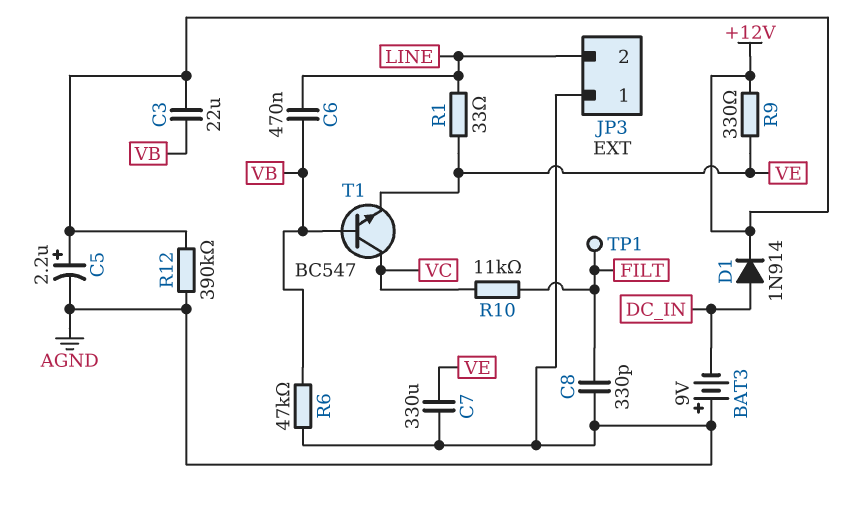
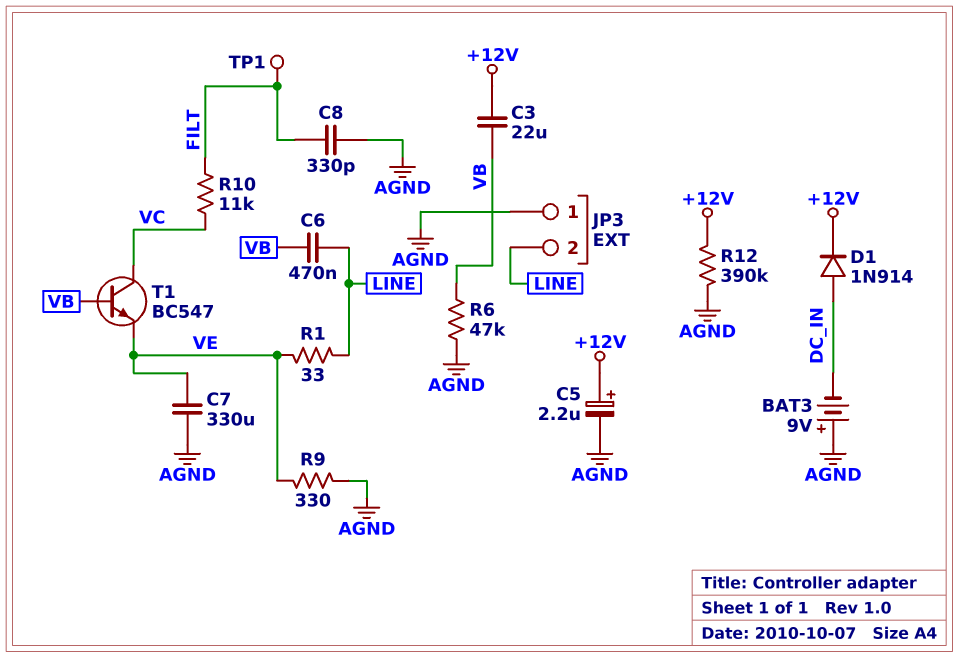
R9: 330 (+12V, VE) -> 330 (AGND, VE)

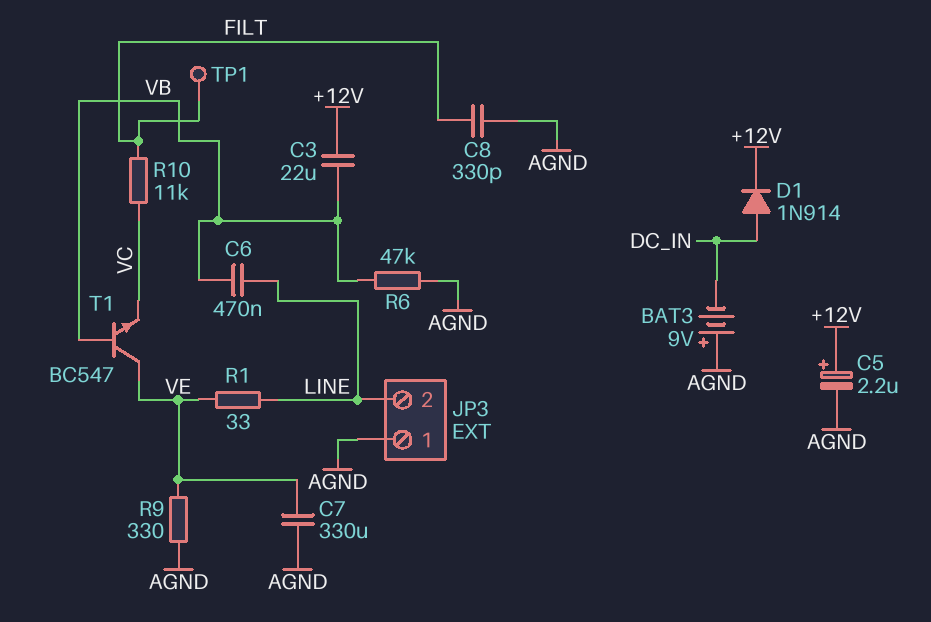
R12: 390k (+12V, AGND) -> none
T1: NPN BC547 (B VB, C VC, E VE) -> NPN BC547 (B VB, C VE, E VC)

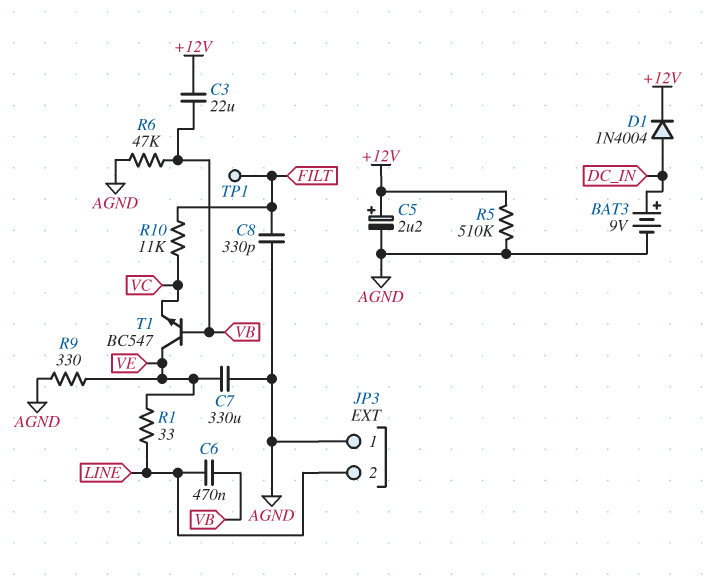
BAT3: 9V (plus AGND, minus DC_IN) -> 9V (plus DC_IN, minus AGND)
D1: diode 1N914 (A DC_IN, K +12V) -> diode 1N4004 (A DC_IN, K +12V)
R5: none -> 510k (+12V, AGND)

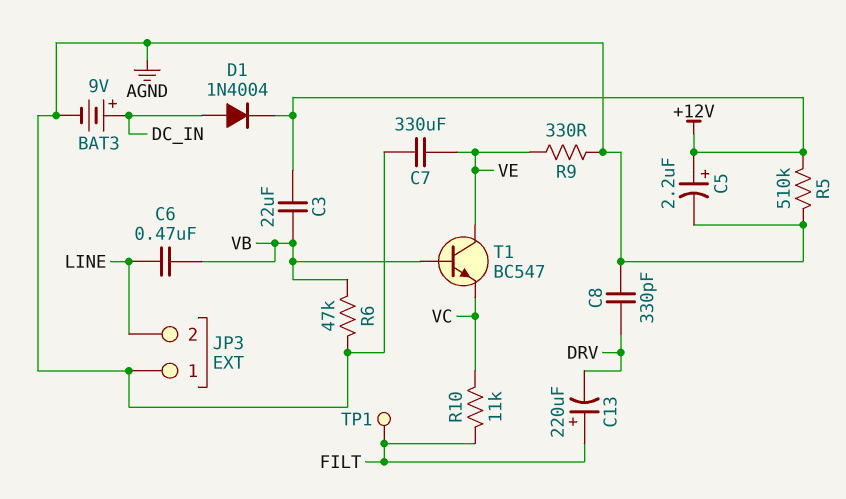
C8: 330pF (AGND, FILT) -> 330pF (AGND, DRV)
C13: none -> 220uF (plus FILT, minus DRV)
R1: 33 (LINE, VE) -> none

